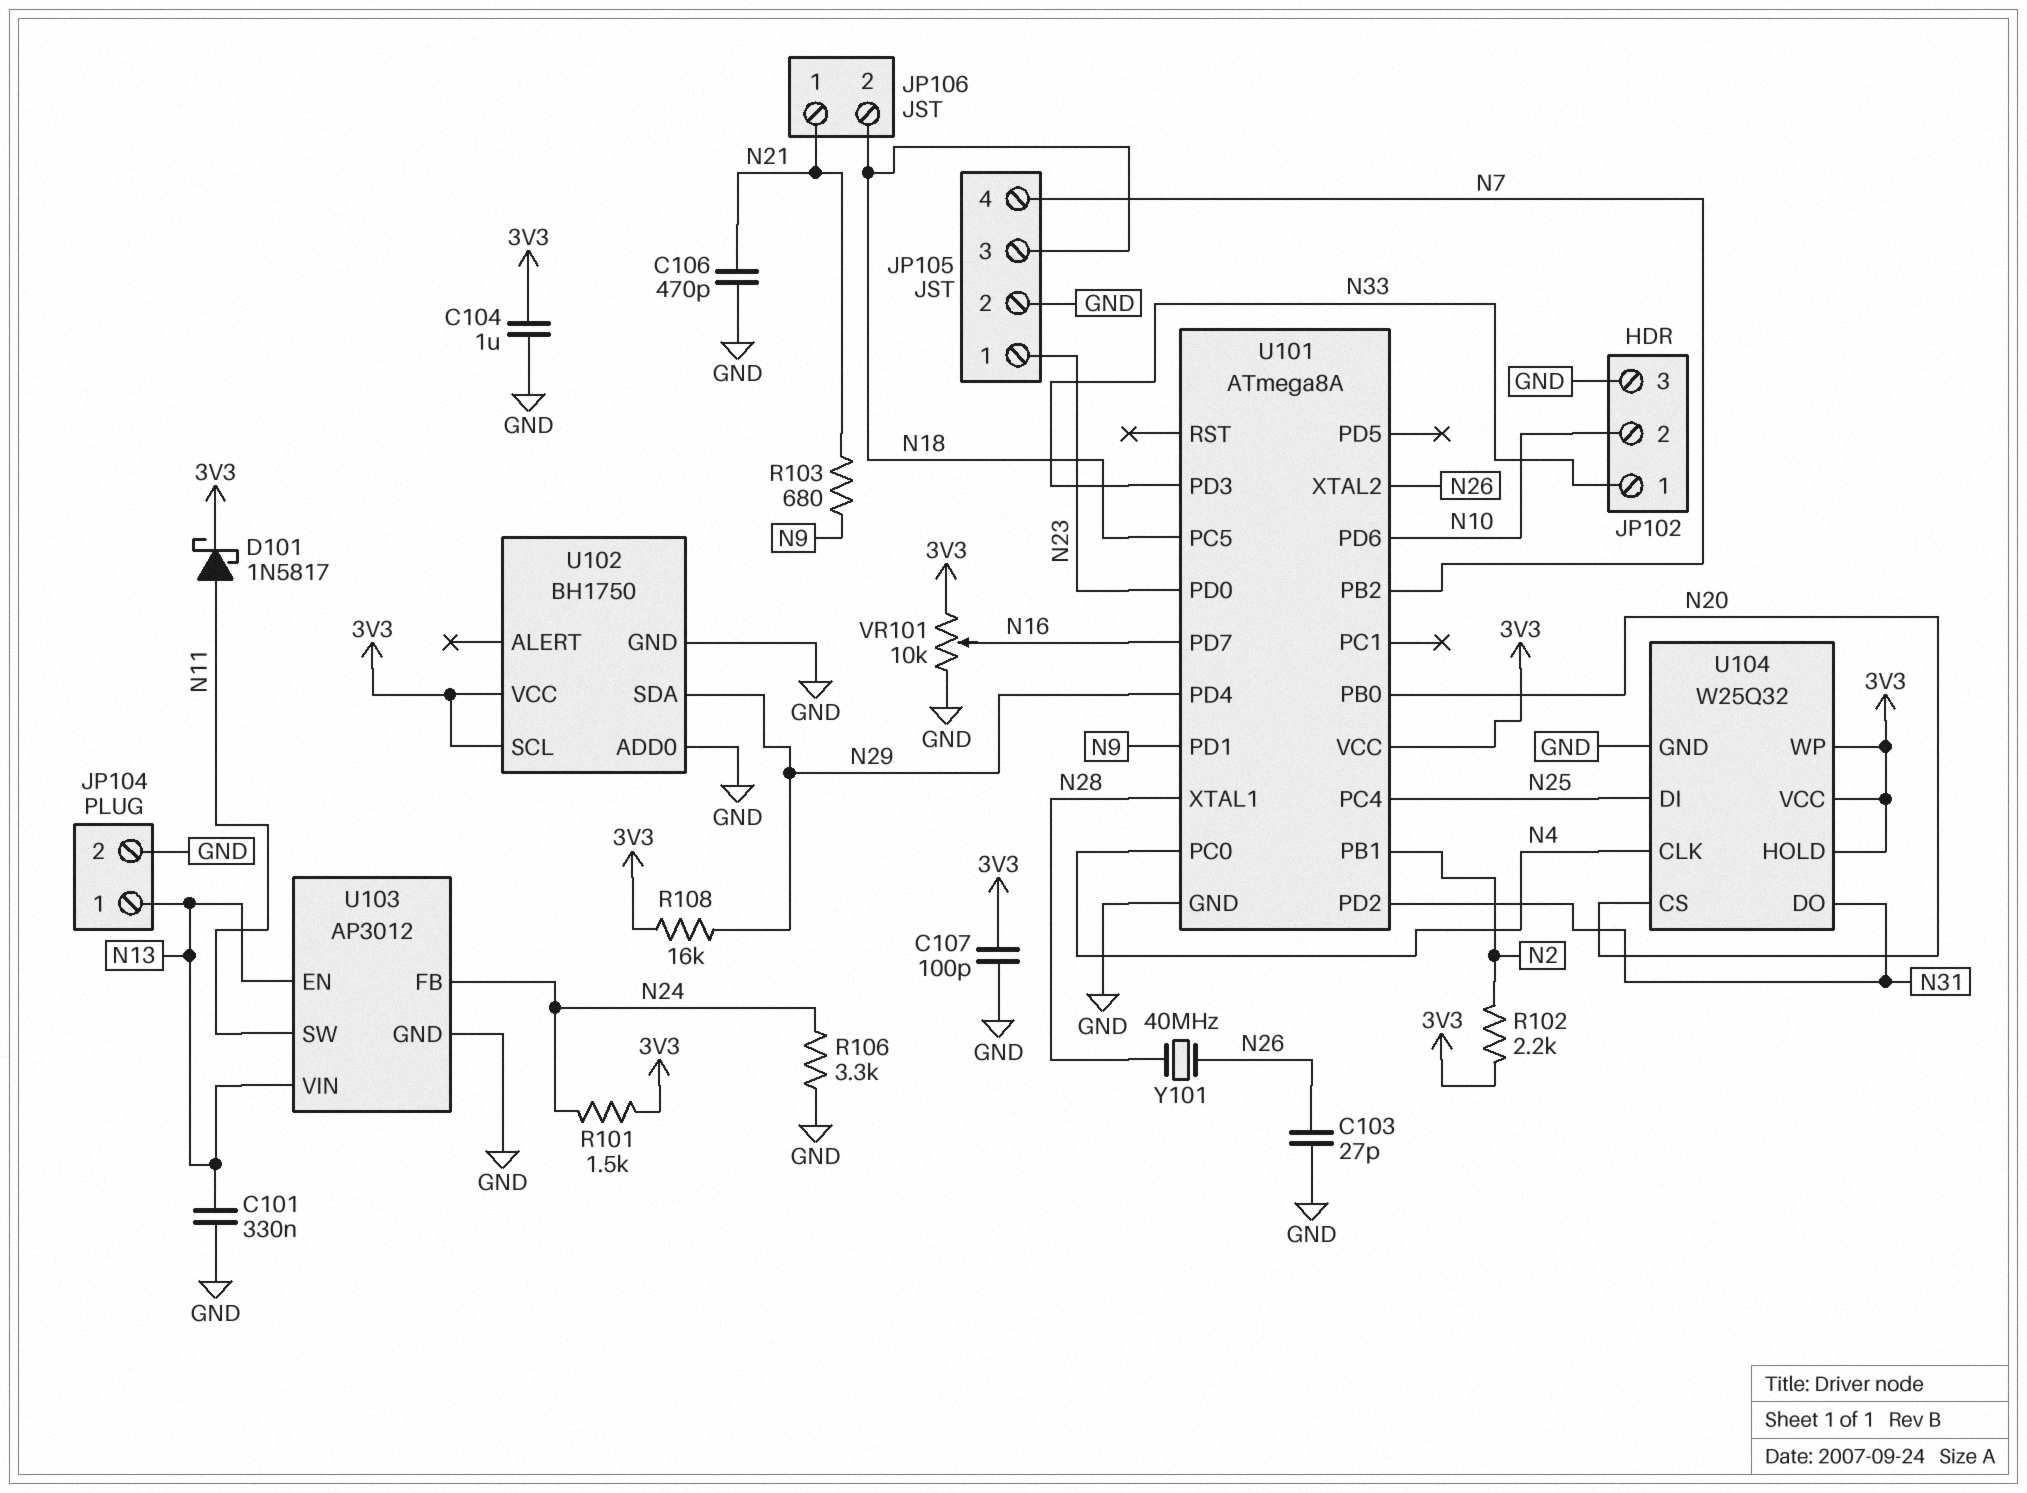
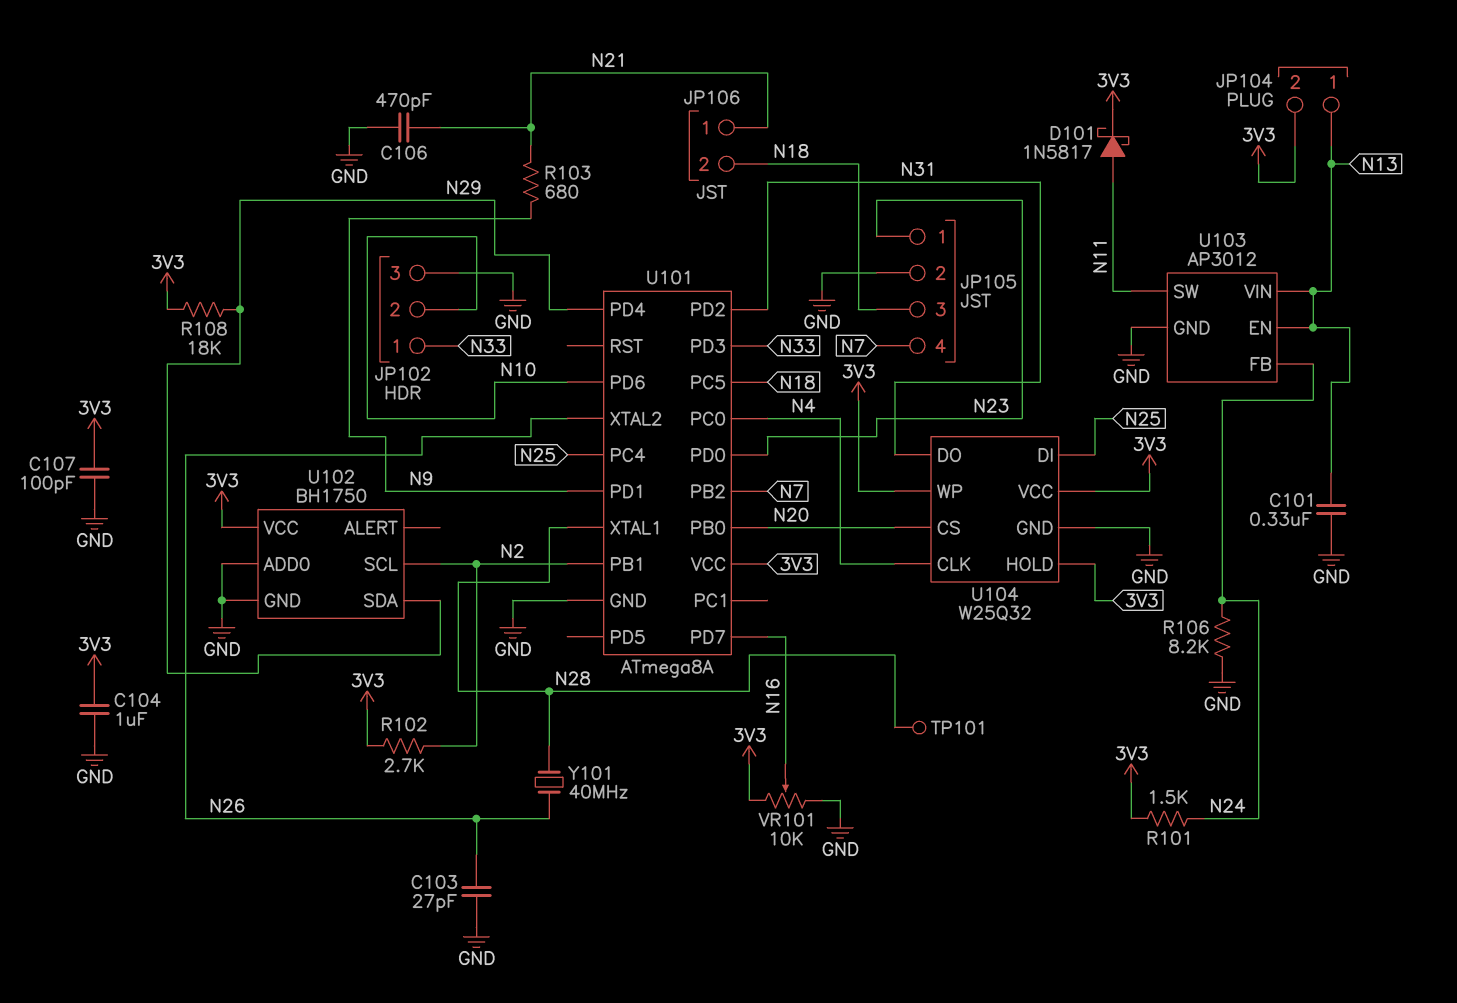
JP104 pin 2: GND -> 3V3
R102: 2.2k (3V3, N2) -> 2.7k (3V3, N2)
R106: 3.3k (GND, N24) -> 8.2k (GND, N24)
R108: 16k (3V3, N29) -> 18k (3V3, N29)
TP101: none -> test point (N28)
U102 pin SCL: 3V3 -> N2

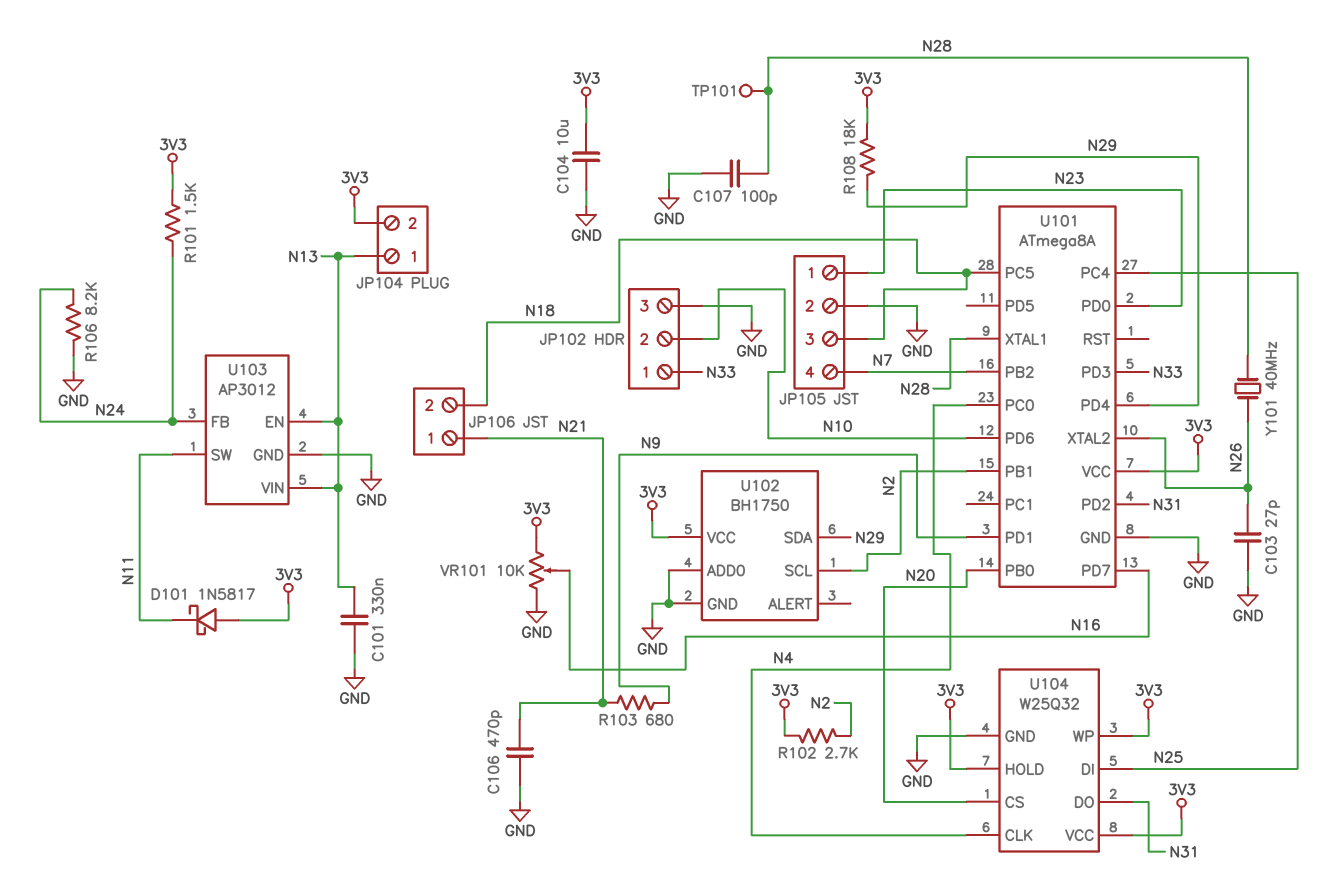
C104: 1uF (3V3, GND) -> 10uF (3V3, GND)
C107: 100pF (3V3, GND) -> 100pF (GND, N28)
D101: schottky 1N5817 (A N11, K 3V3) -> schottky 1N5817 (A 3V3, K N11)

